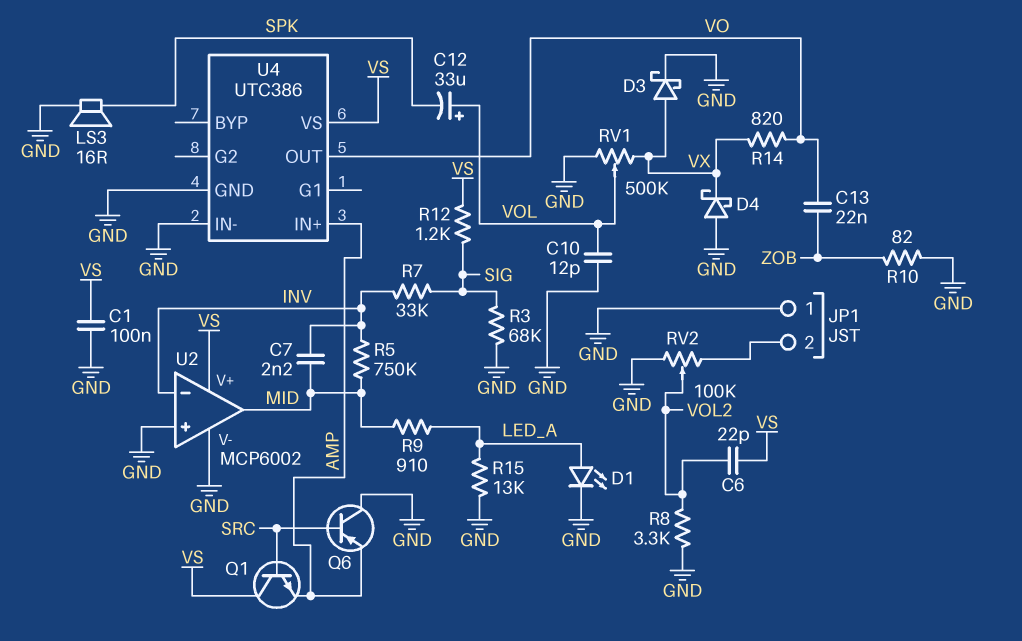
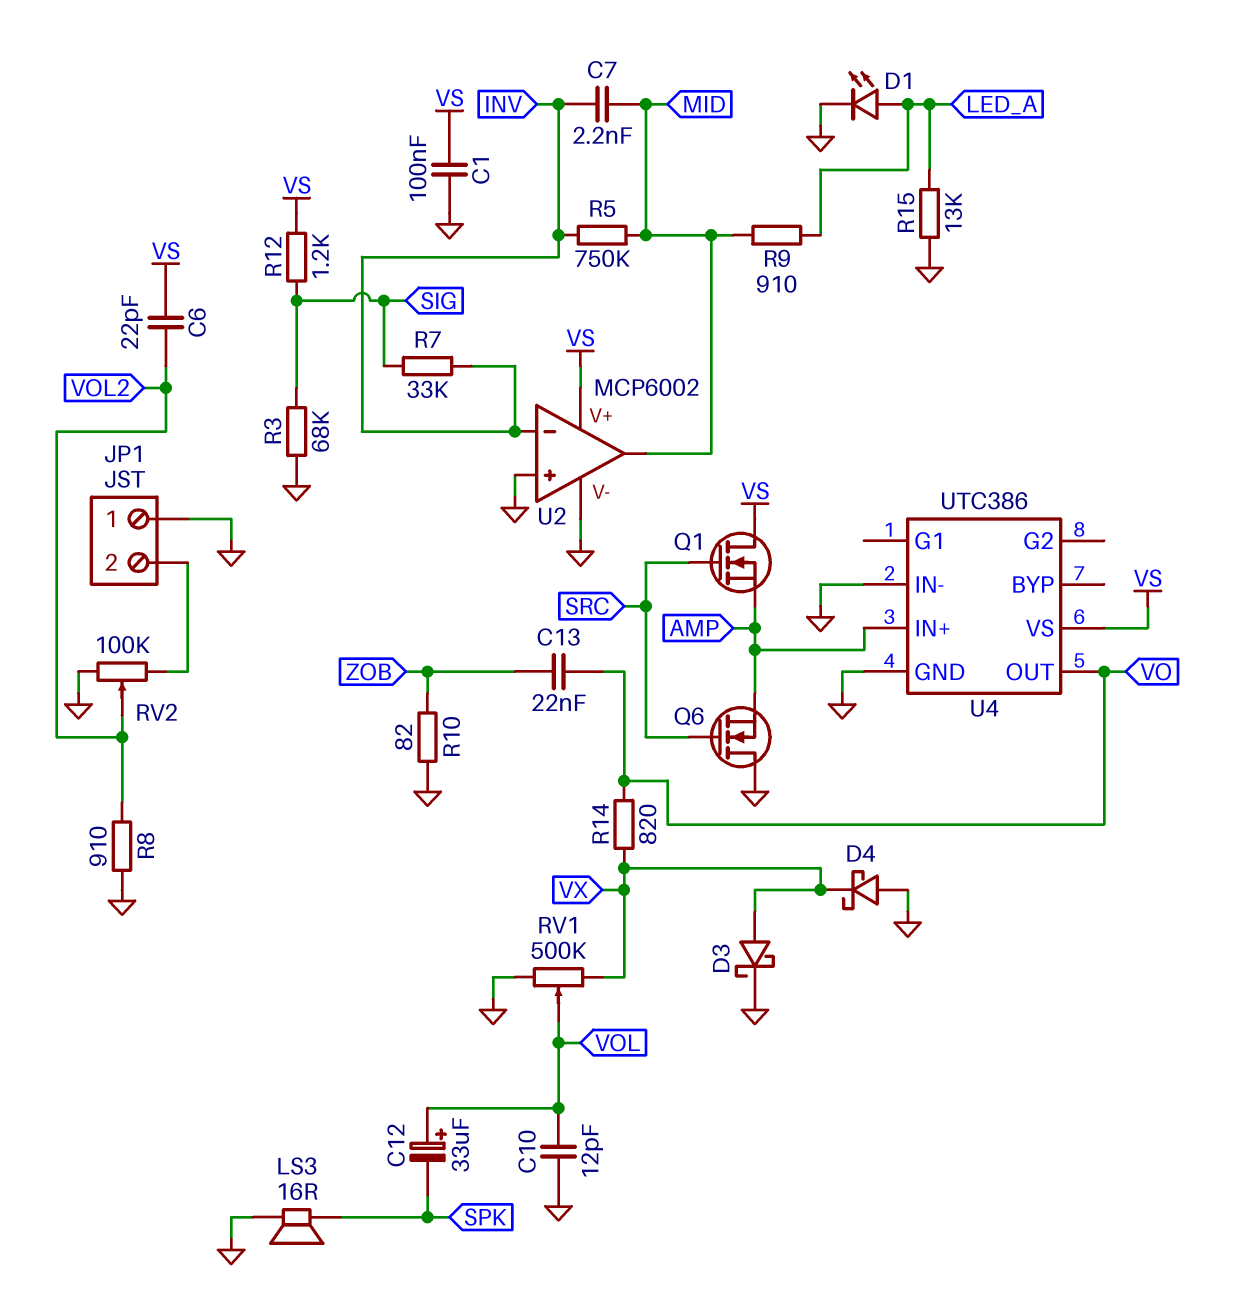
Q1: NPN (B SRC, C VS, E AMP) -> NMOS (G SRC, D VS, S AMP)
Q6: PNP (B SRC, C GND, E AMP) -> NMOS (G SRC, D GND, S AMP)
R8: 3.3k (GND, VOL2) -> 910 (GND, VOL2)

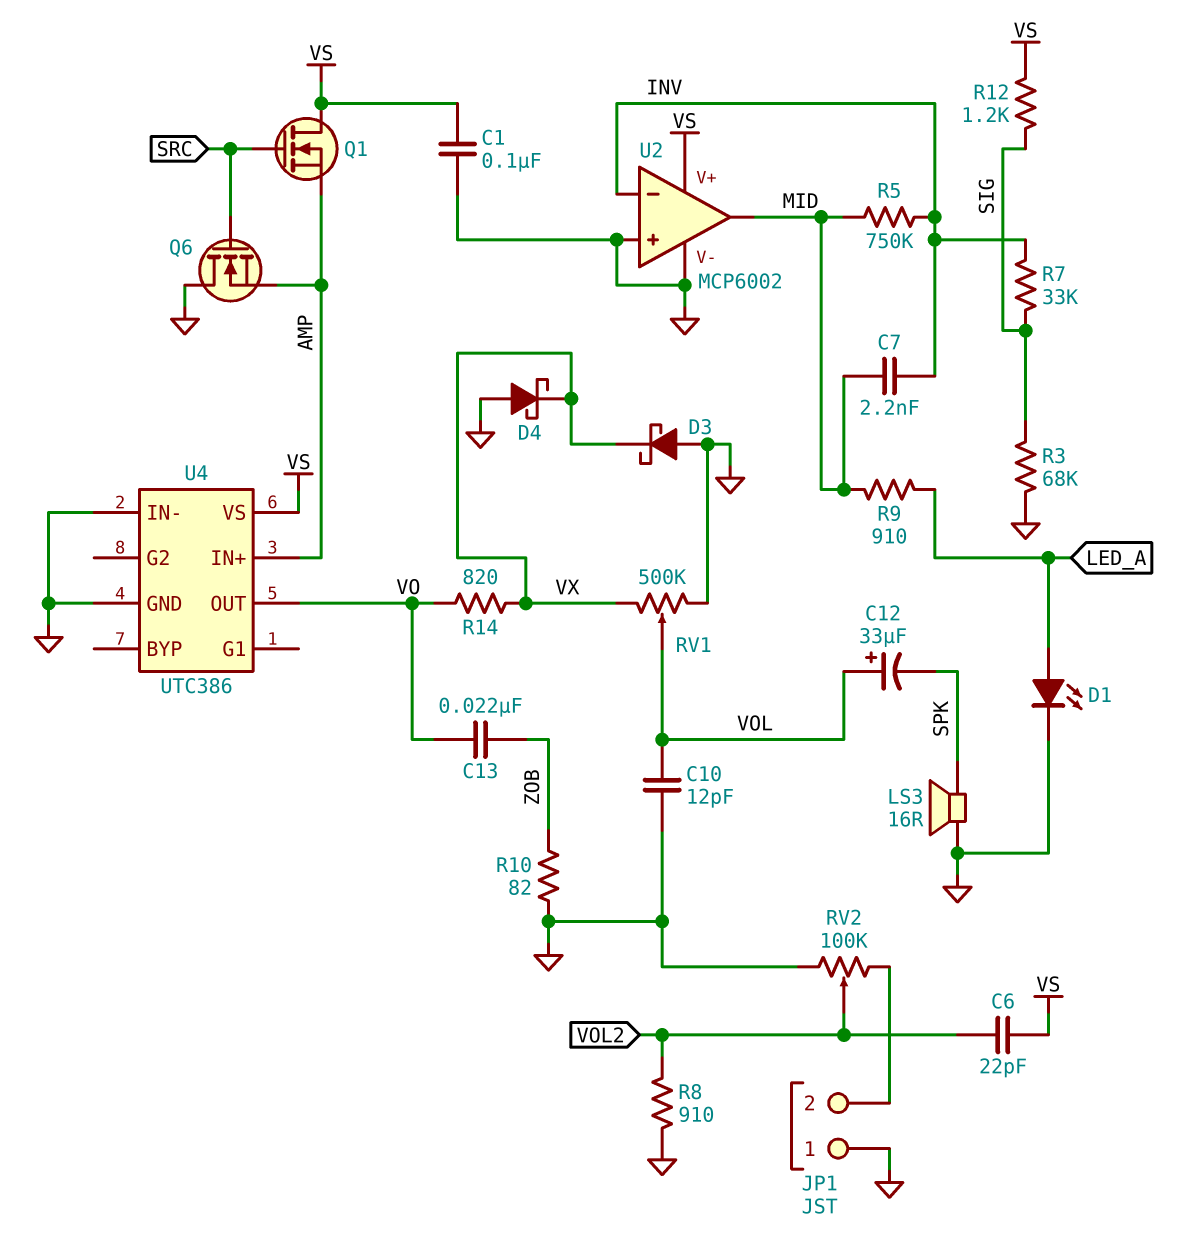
D3: schottky (A VX, K GND) -> schottky (A GND, K VX)
R15: 13k (GND, LED_A) -> none

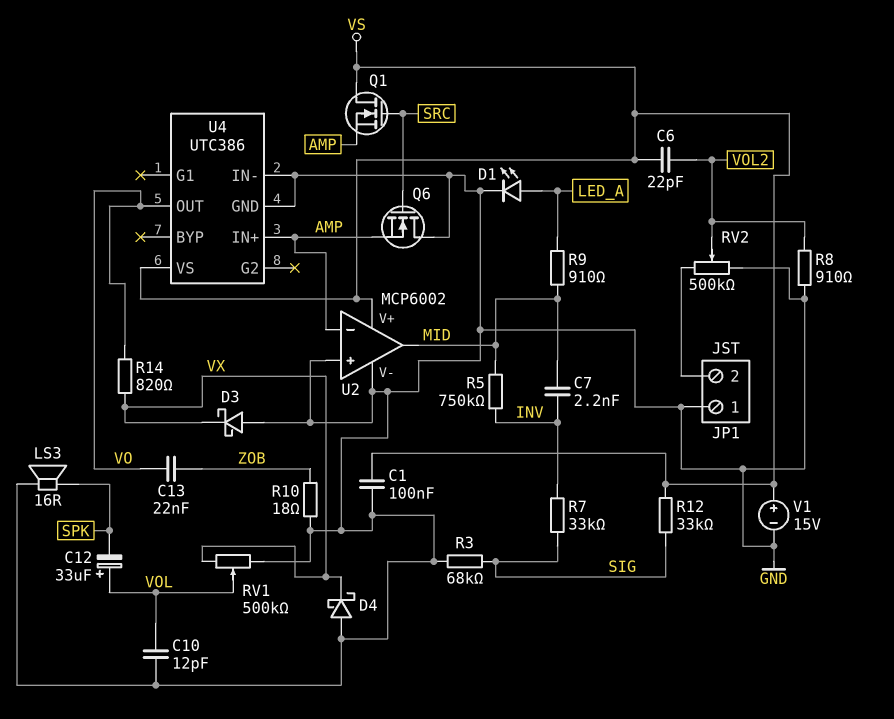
R10: 82 (GND, ZOB) -> 18 (GND, ZOB)
R12: 1.2k (SIG, VS) -> 33k (SIG, VS)
RV2: 100k (GND, JP1/2, wiper VOL2) -> 500k (GND, JP1/2, wiper VOL2)
U2 pin in-: INV -> AMP
V1: none -> 15V (plus VS, minus GND)

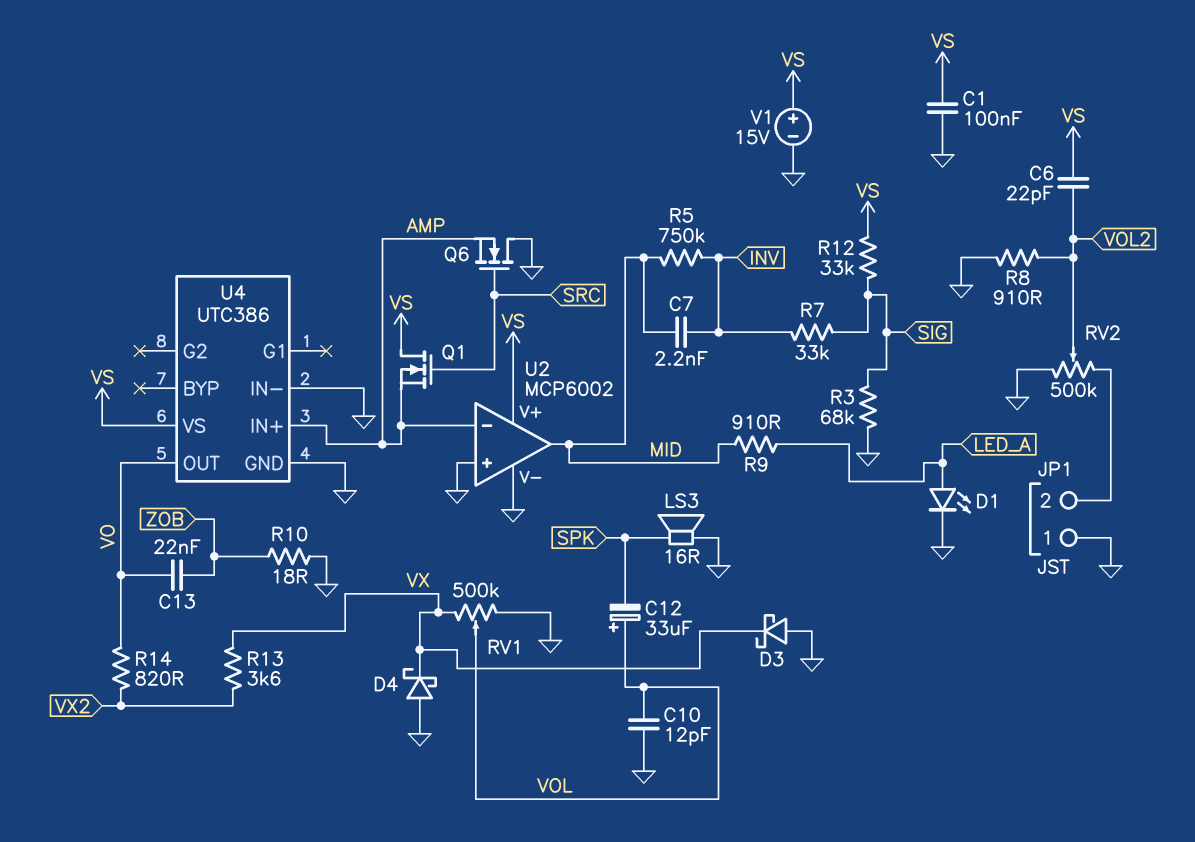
R13: none -> 3.6k (VX, VX2)
R14: 820 (VO, VX) -> 820 (VO, VX2)

